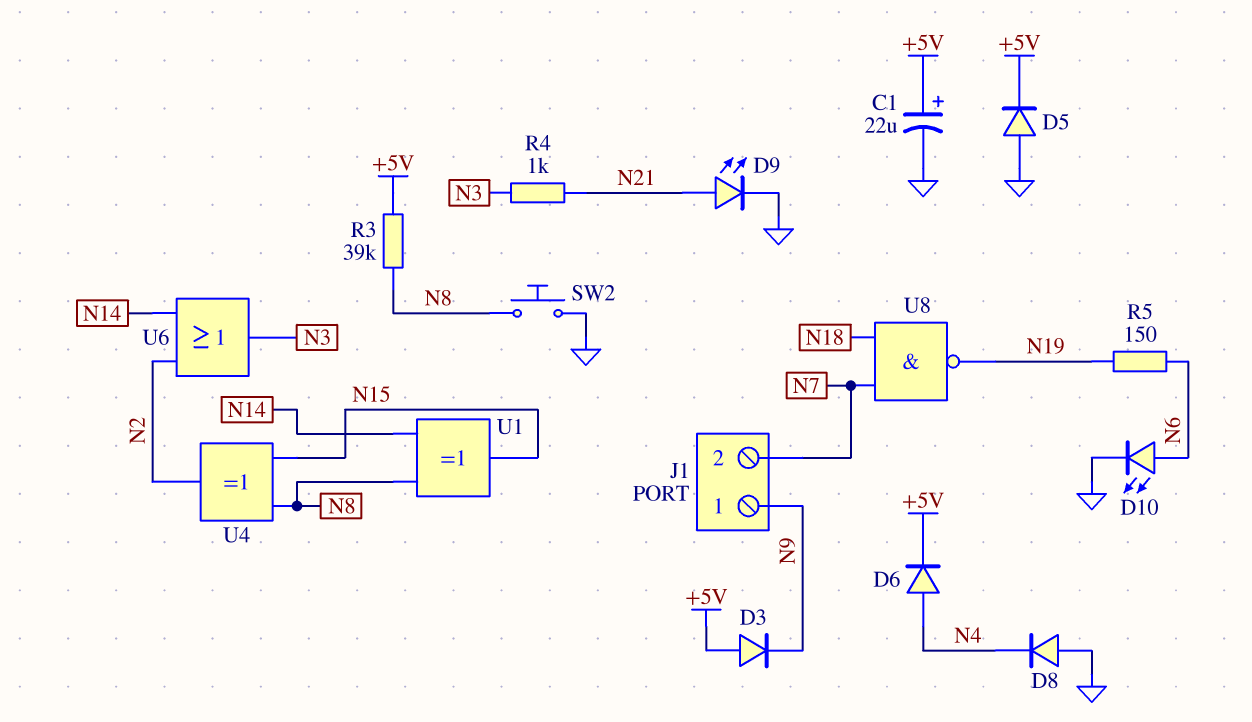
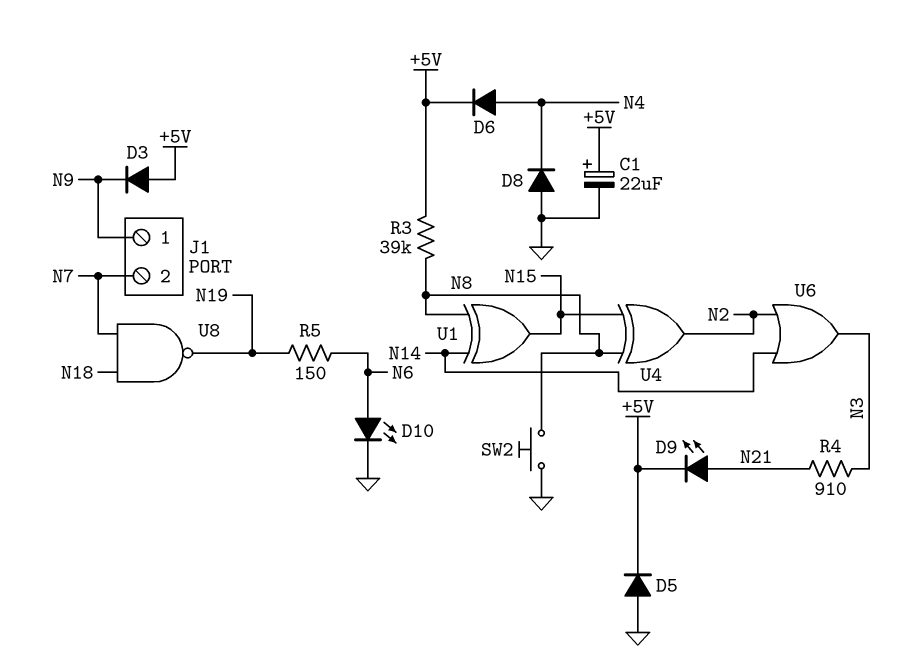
D9: LED (A N21, K GND) -> LED (A N21, K +5V)
R4: 1k (N3, N21) -> 910 (N3, N21)

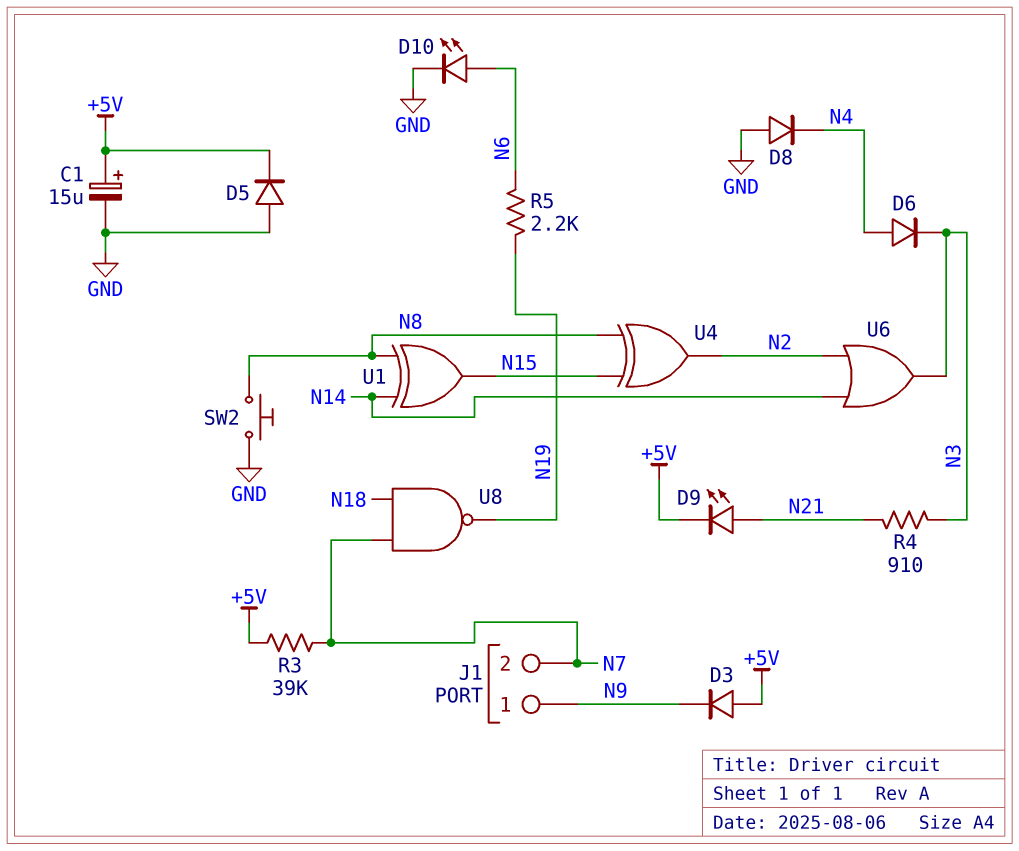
C1: 22uF (plus +5V, minus GND) -> 15uF (plus +5V, minus GND)
D6: diode (A N4, K +5V) -> diode (A N4, K N3)
R3: 39k (+5V, N8) -> 39k (+5V, N7)
R5: 150 (N6, N19) -> 2.2k (N6, N19)

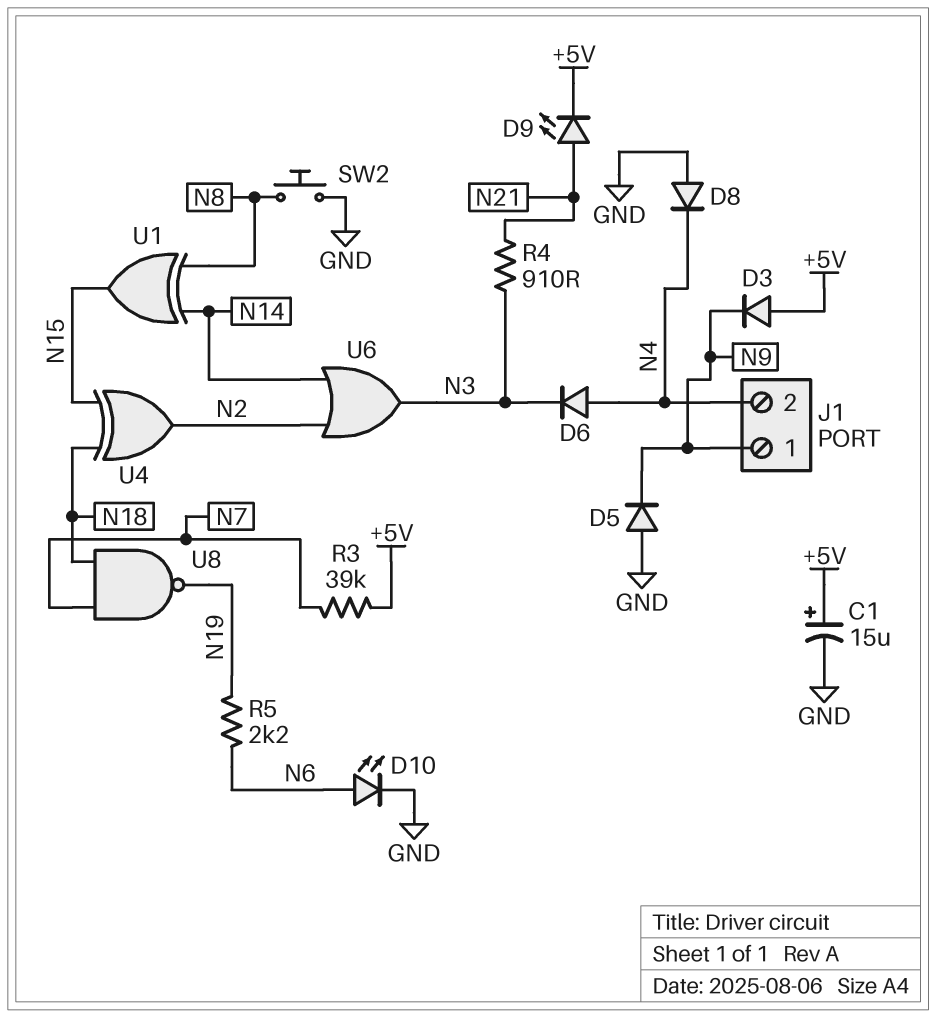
D5: diode (A GND, K +5V) -> diode (A GND, K N9)
J1 pin 2: N7 -> N4
U4: XOR (in N8, in N15, out N2) -> XOR (in N15, in N18, out N2)

